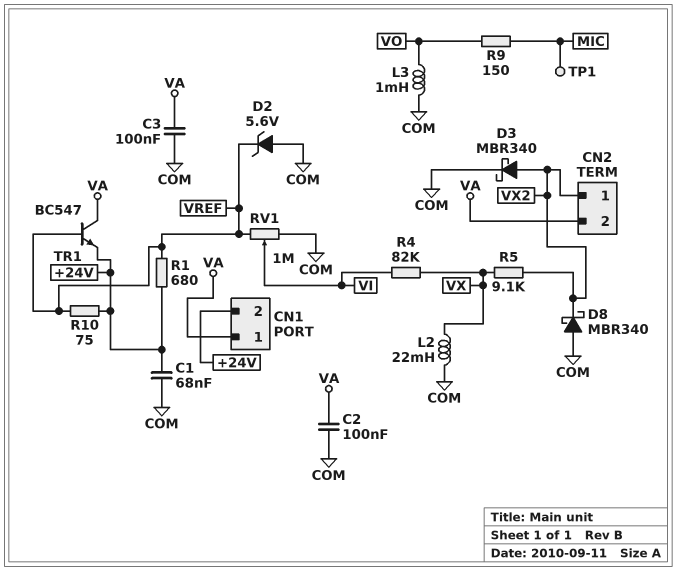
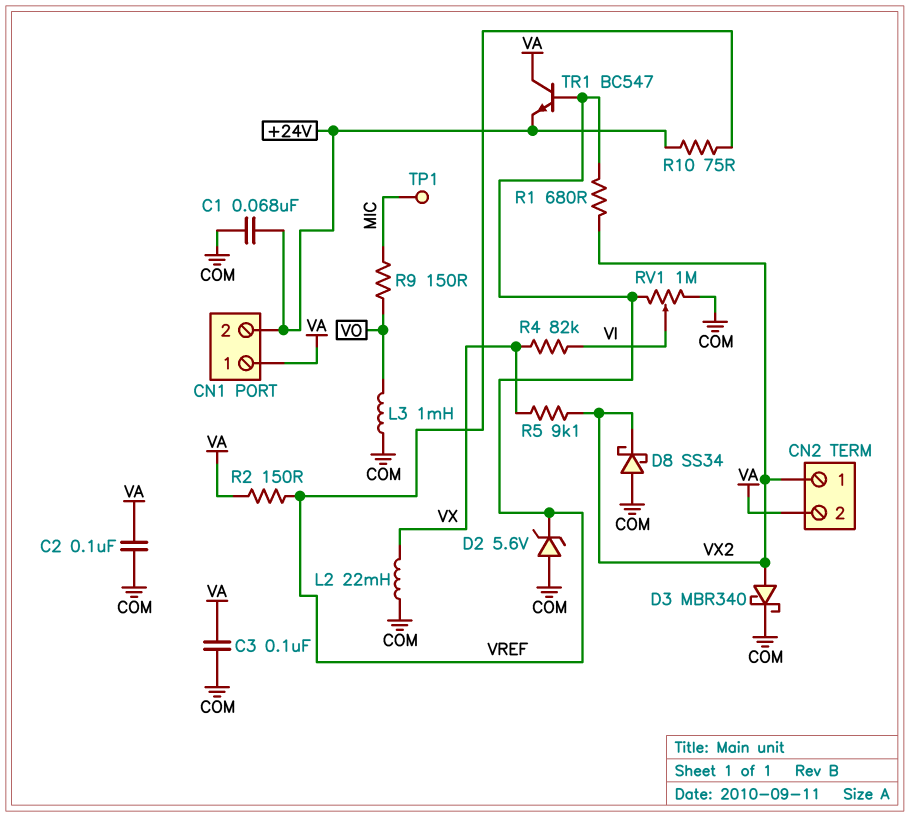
D8: schottky MBR340 (A COM, K VX2) -> schottky SS34 (A COM, K VX2)
R1: 680 (+24V, VREF) -> 680 (VREF, VX2)
R2: none -> 150 (VA, VREF)

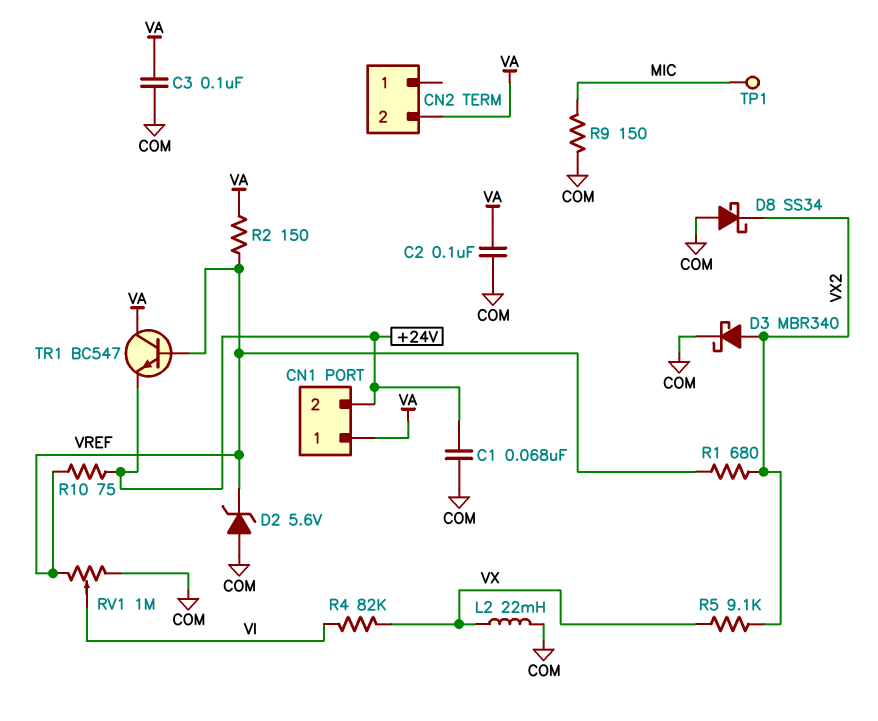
CN2 pin 1: VX2 -> none
L3: 1mH (COM, VO) -> none
R9: 150 (MIC, VO) -> 150 (COM, MIC)

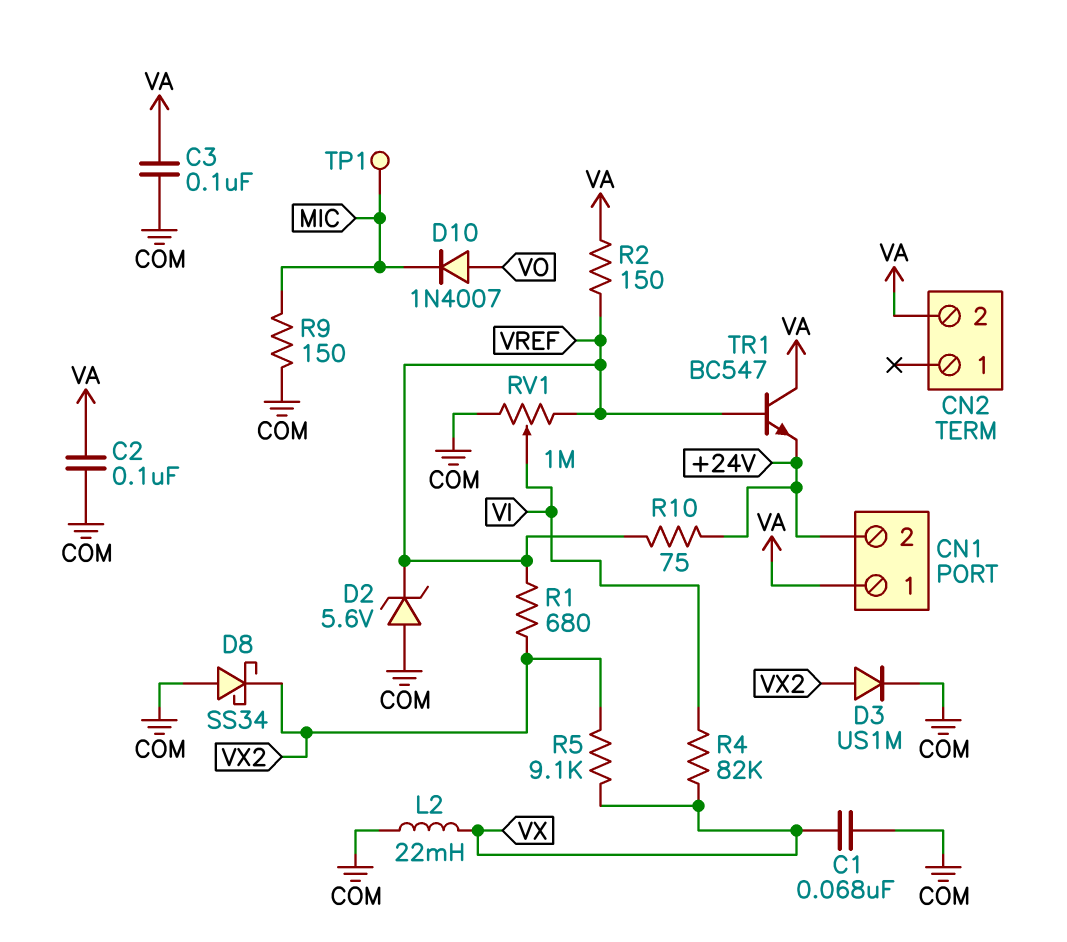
C1: 68nF (+24V, COM) -> 68nF (COM, VX)
D3: schottky MBR340 (A VX2, K COM) -> diode US1M (A VX2, K COM)
D10: none -> diode 1N4007 (A VO, K MIC)

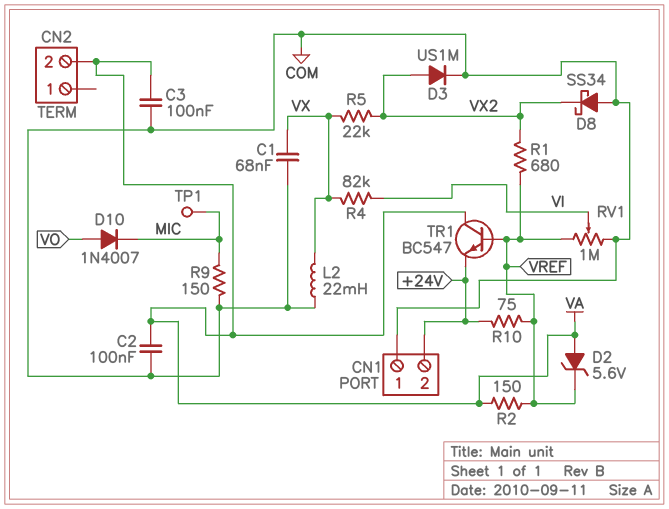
CN1 pin 1: VA -> COM
D2: zener 5.6V (A COM, K VREF) -> zener 5.6V (A VA, K VREF)
R5: 9.1k (VX, VX2) -> 22k (VX, VX2)

